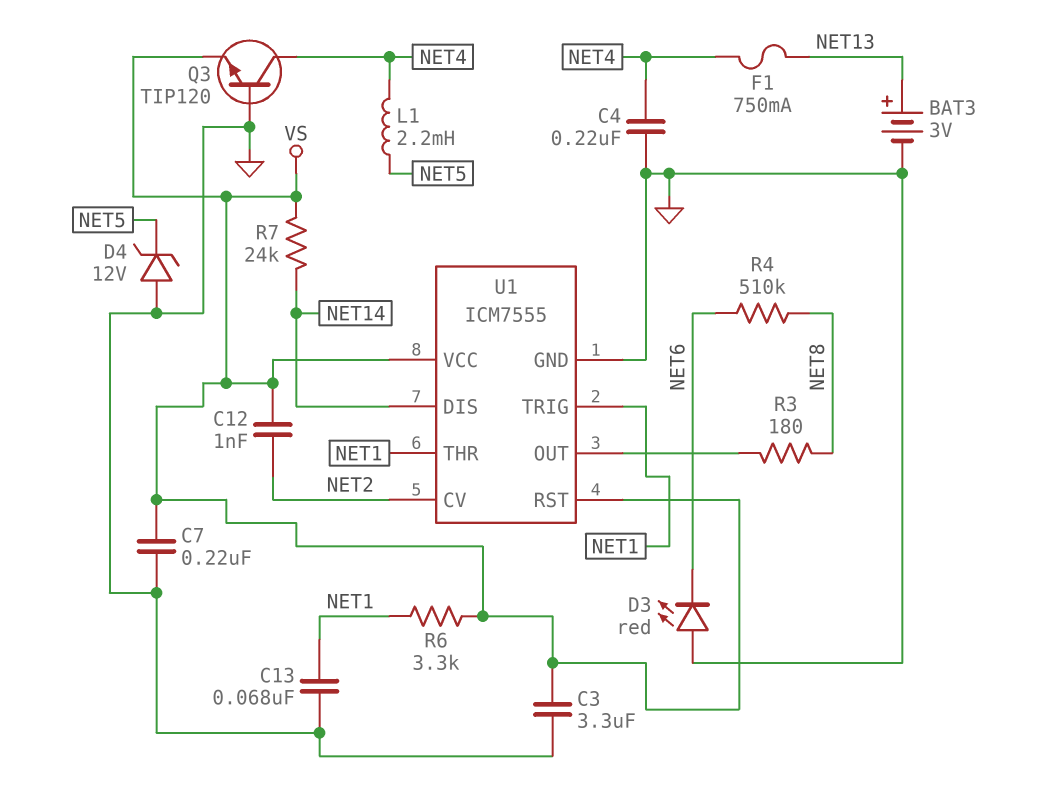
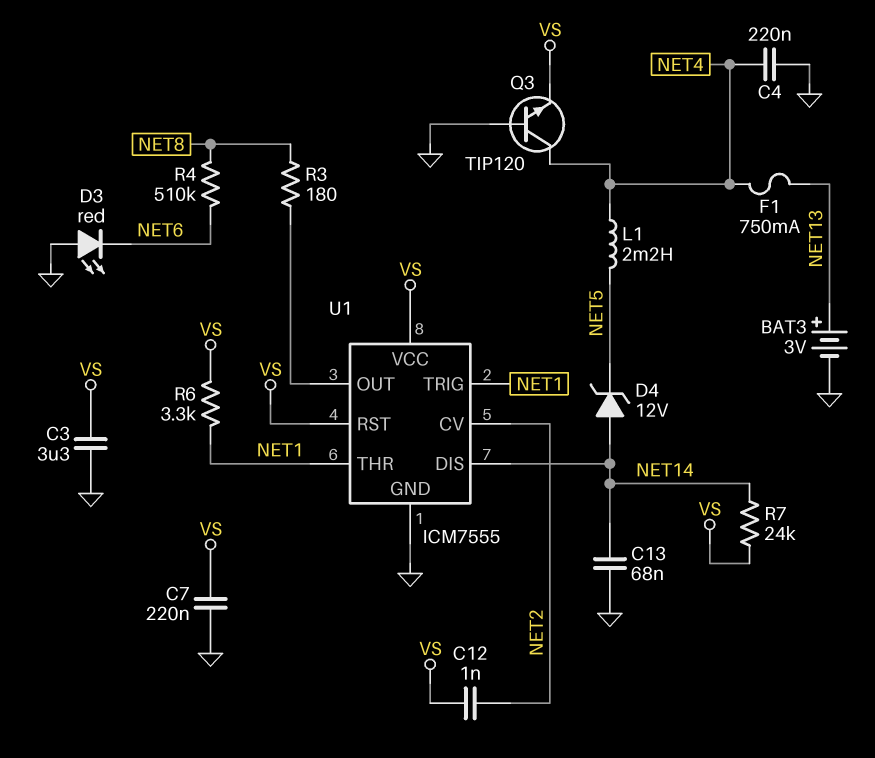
C13: 68nF (GND, NET1) -> 68nF (GND, NET14)
D4: zener 12V (A GND, K NET5) -> zener 12V (A NET14, K NET5)

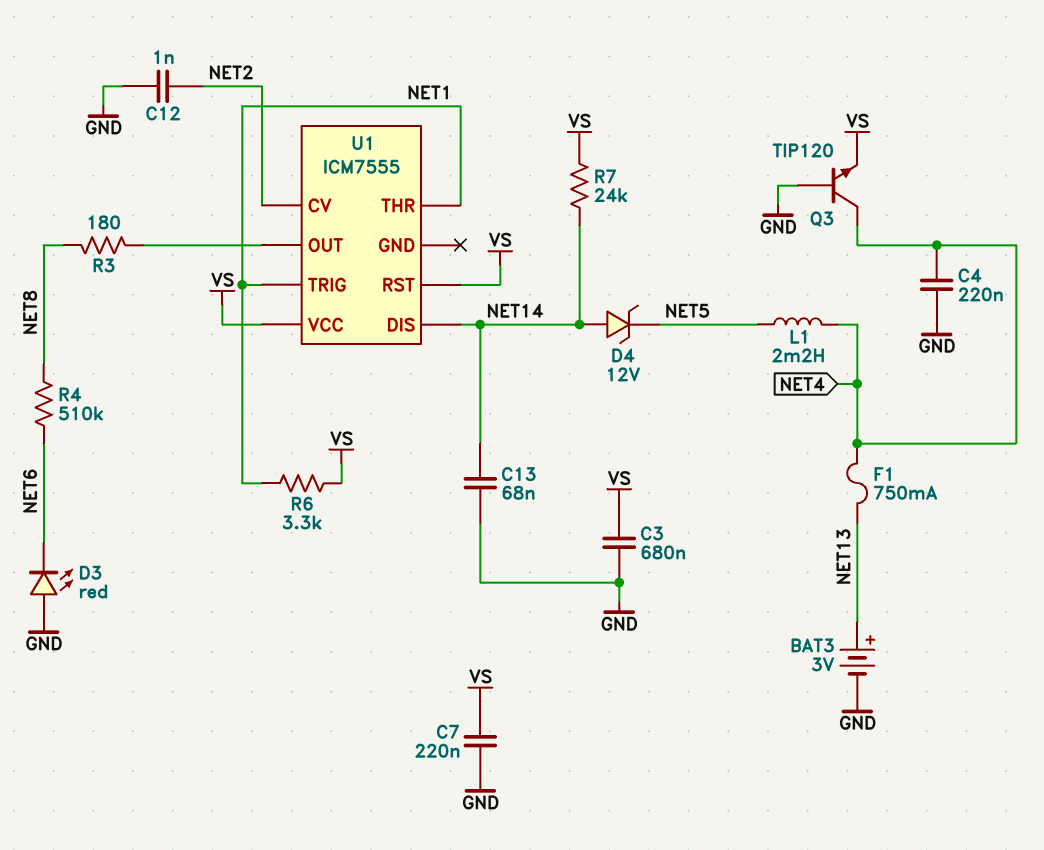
C3: 3.3uF (GND, VS) -> 680nF (GND, VS)
C12: 1nF (NET2, VS) -> 1nF (GND, NET2)
U1 pin GND: GND -> none

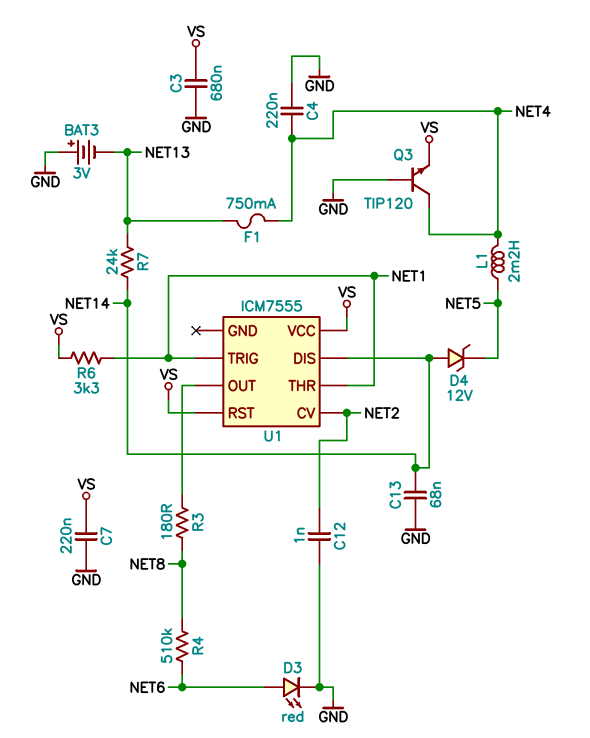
BAT3: 3V (plus NET13, minus GND) -> 3V (plus GND, minus NET13)
D3: LED red (A GND, K NET6) -> LED red (A NET6, K GND)
R7: 24k (NET14, VS) -> 24k (NET13, NET14)

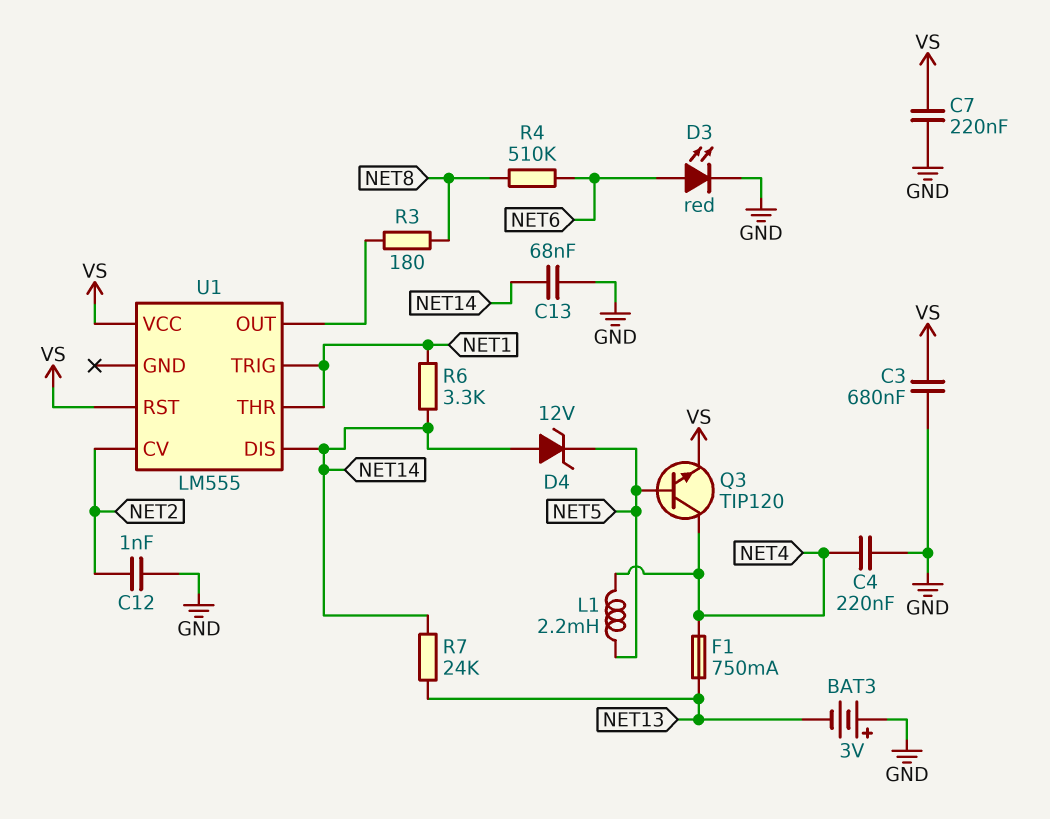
Q3: NPN TIP120 (B GND, C NET4, E VS) -> NPN TIP120 (B NET5, C NET4, E VS)
R6: 3.3k (NET1, VS) -> 3.3k (NET1, NET14)
U1: ICM7555 -> LM555

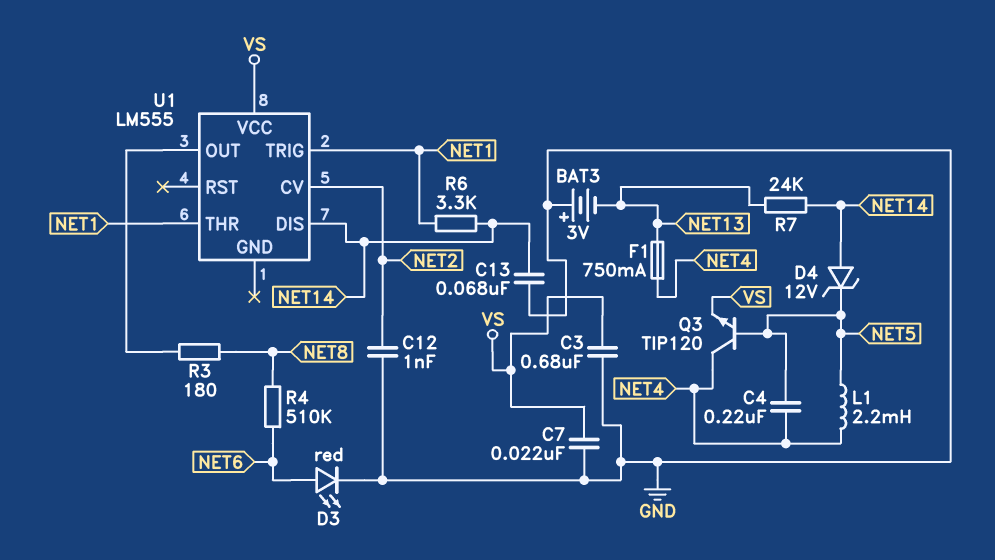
C4: 220nF (GND, NET4) -> 220nF (NET4, NET5)
C7: 220nF (GND, VS) -> 22nF (GND, VS)
U1 pin RST: VS -> none

